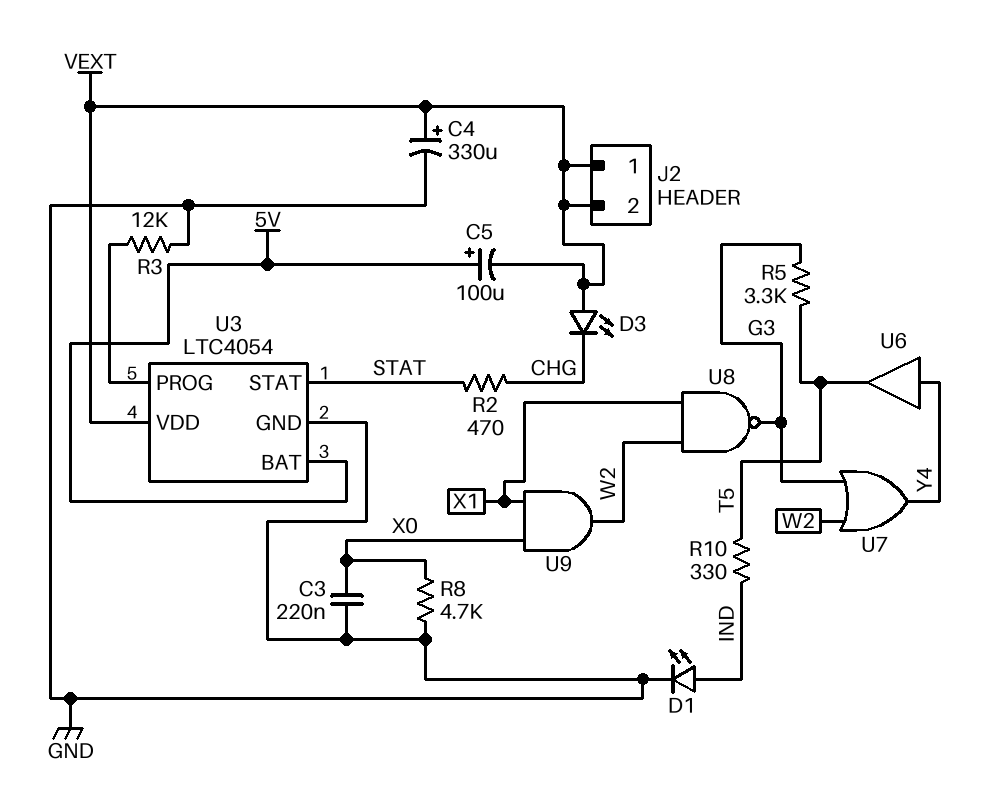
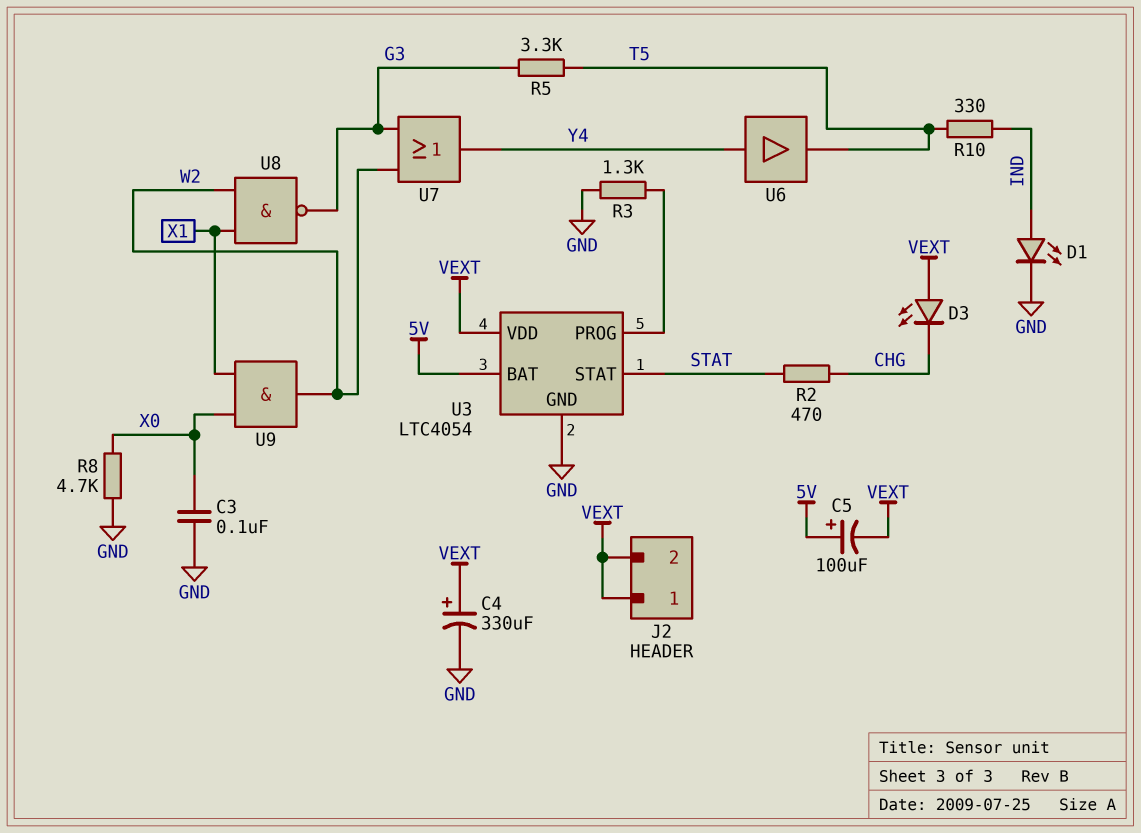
C3: 220nF (GND, X0) -> 100nF (GND, X0)
R3: 12k (GND, U3/PROG) -> 1.3k (GND, U3/PROG)

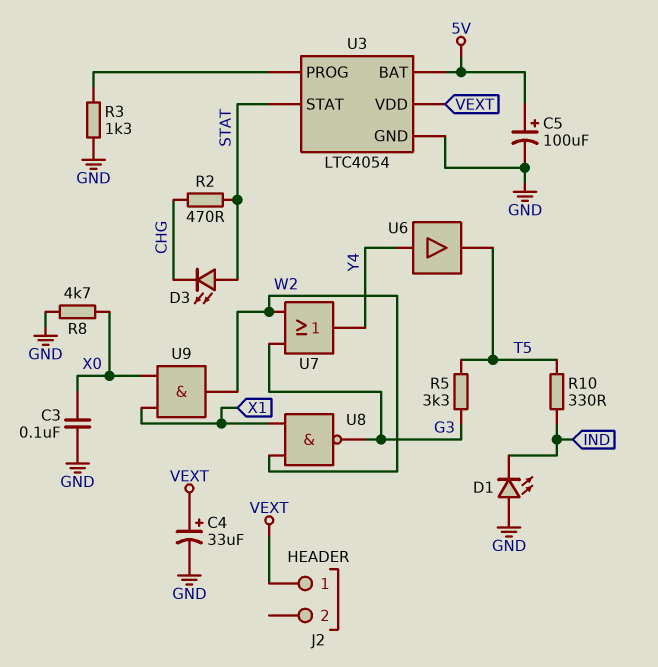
C4: 330uF (plus VEXT, minus GND) -> 33uF (plus VEXT, minus GND)
C5: 100uF (plus 5V, minus VEXT) -> 100uF (plus 5V, minus GND)
D1: LED (A IND, K GND) -> LED (A GND, K IND)
D3: LED (A VEXT, K CHG) -> LED (A STAT, K CHG)
J2 pin 2: VEXT -> none

